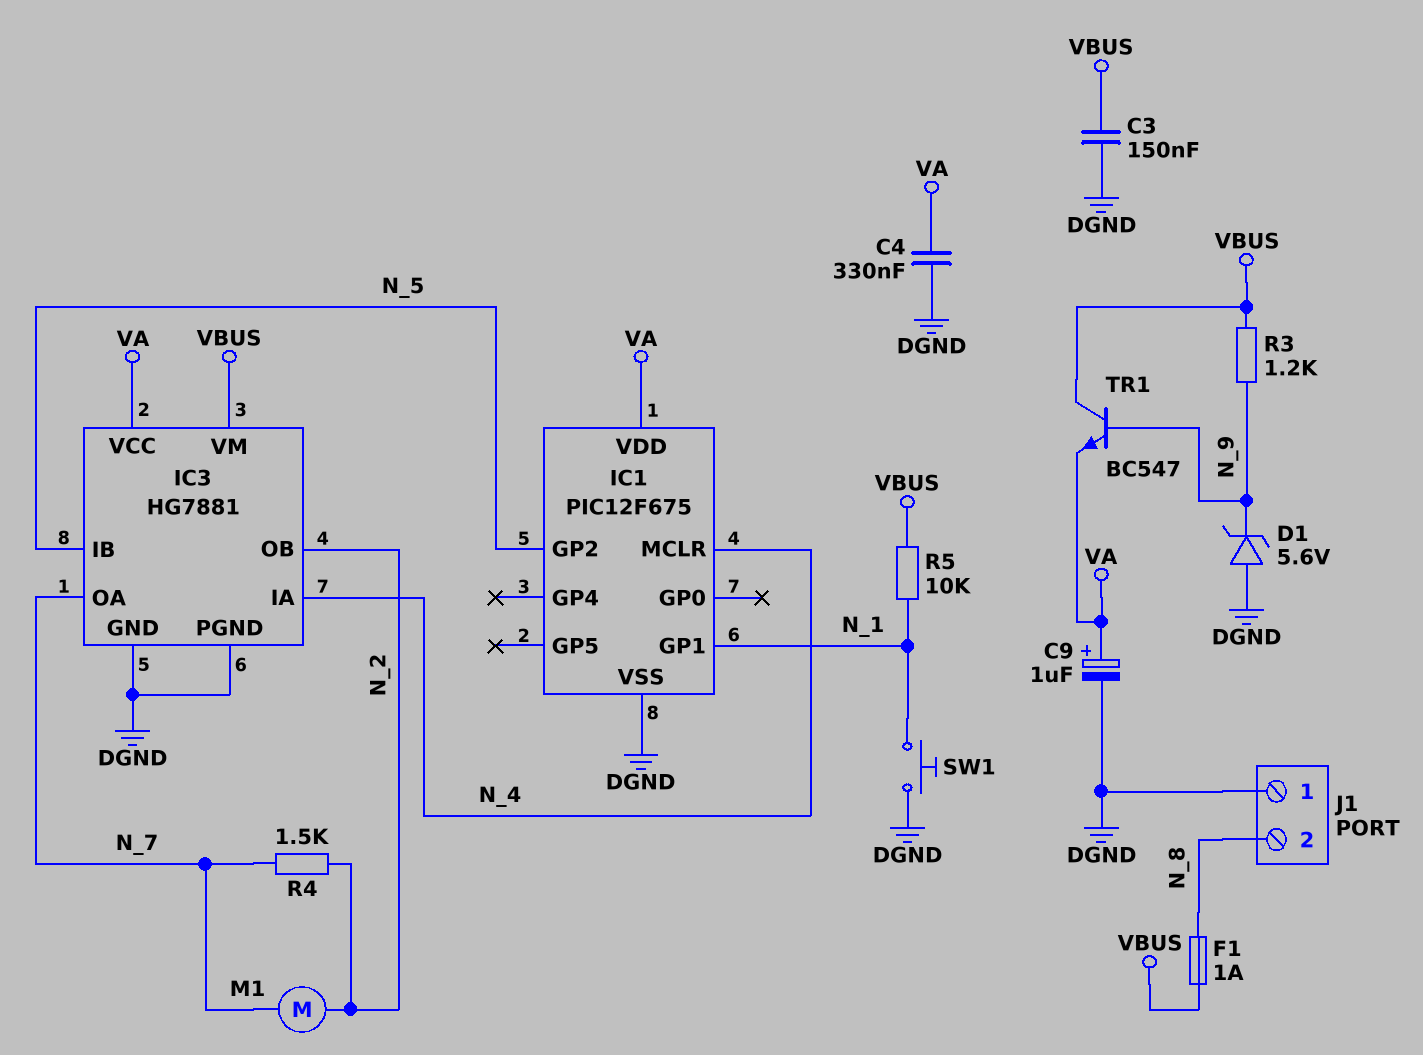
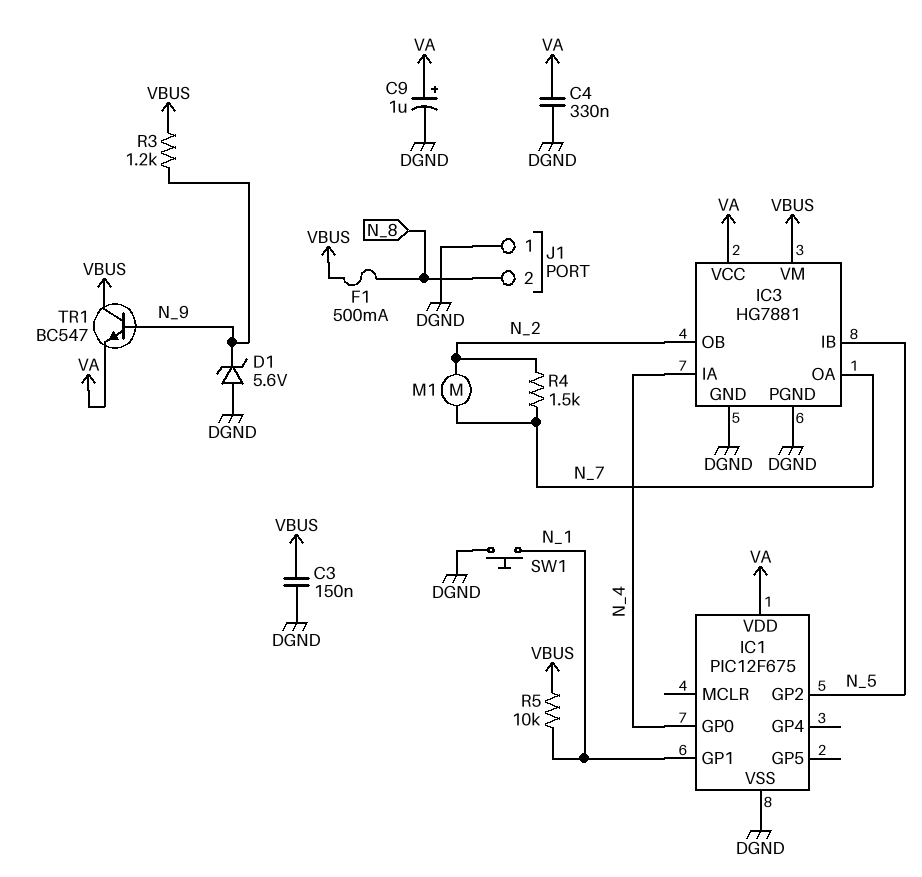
F1: 1A (N_8, VBUS) -> 500mA (N_8, VBUS)
IC1 pin GP0: none -> N_4
IC1 pin MCLR: N_4 -> none

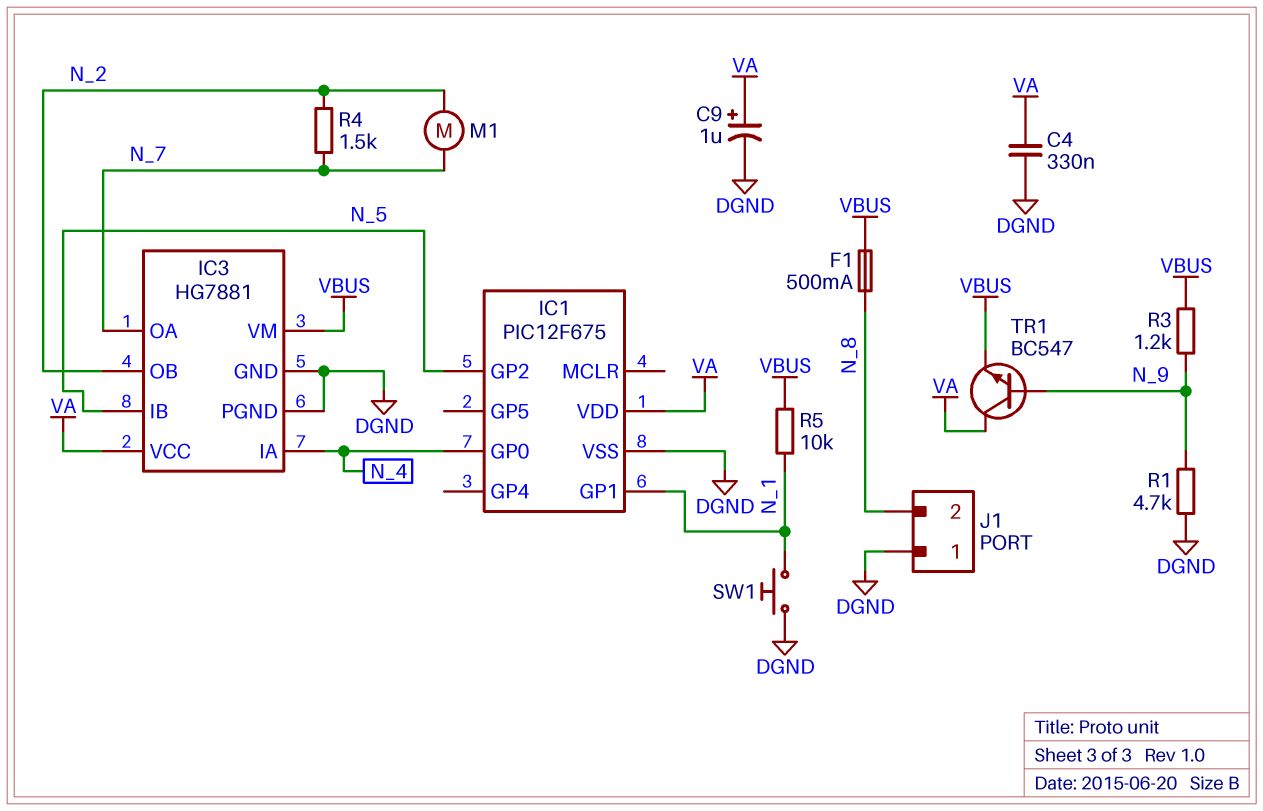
C3: 150nF (DGND, VBUS) -> none
D1: zener 5.6V (A DGND, K N_9) -> none
R1: none -> 4.7k (DGND, N_9)
TR1: NPN BC547 (B N_9, C VBUS, E VA) -> NPN BC547 (B N_9, C VA, E VBUS)

